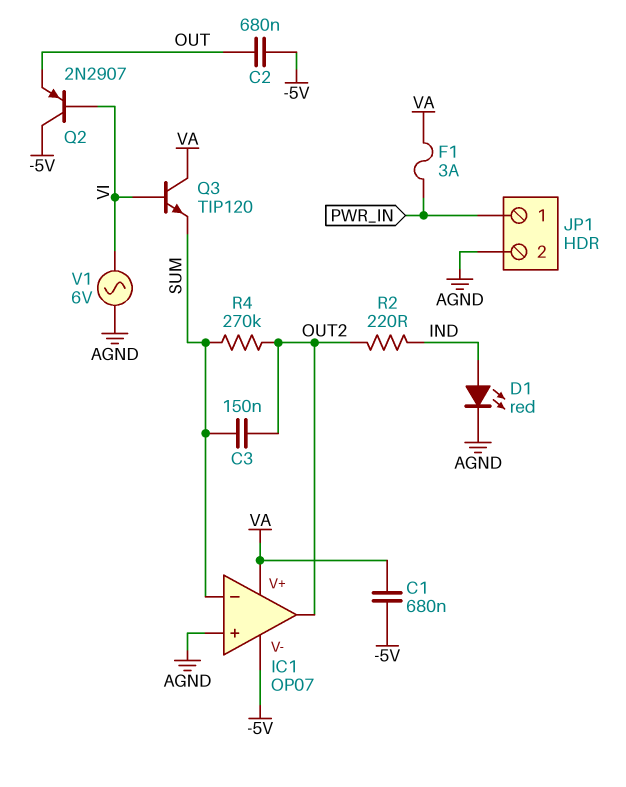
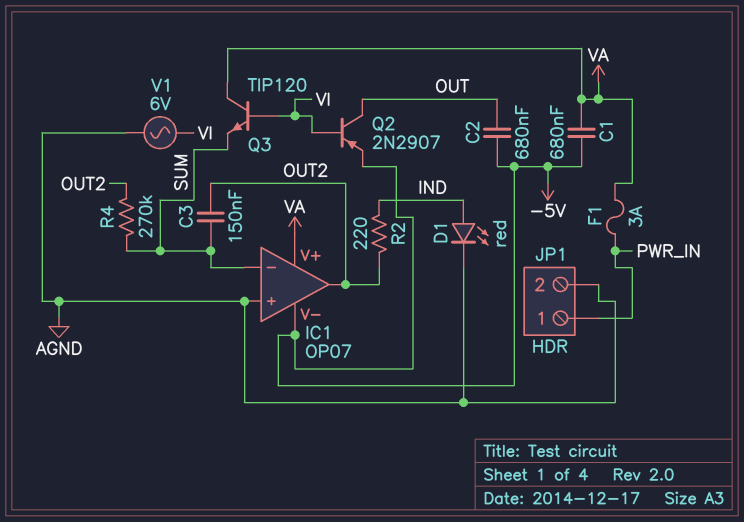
Q2: PNP 2N2907 (B VI, C -5V, E OUT) -> PNP 2N2907 (B VI, C OUT, E -5V)

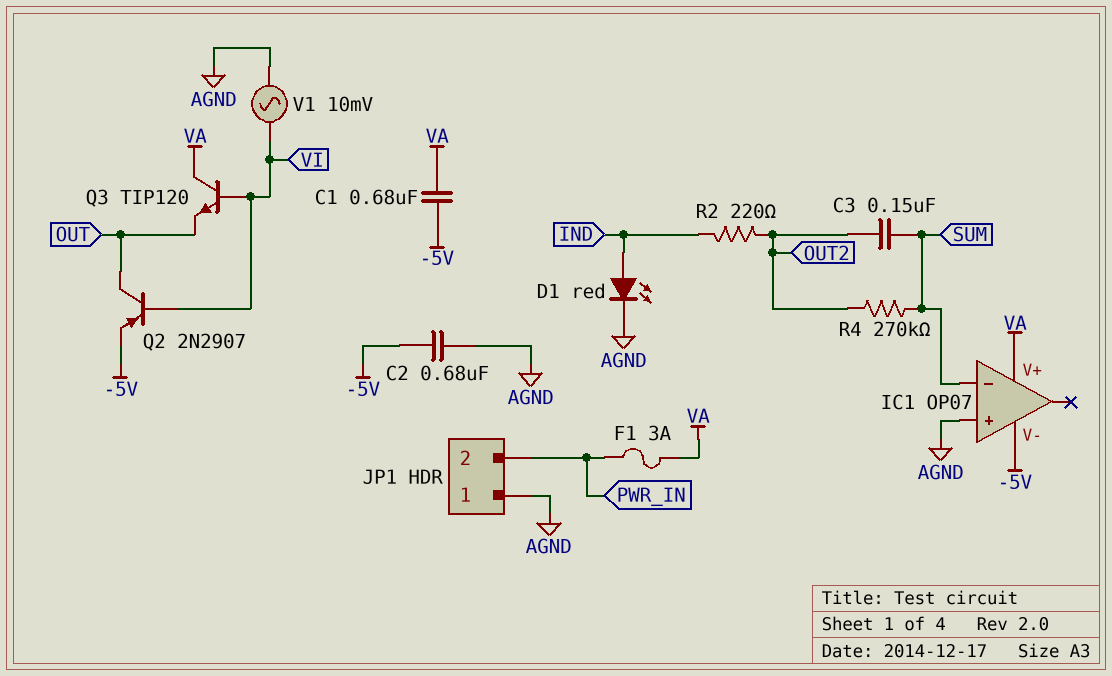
C2: 680nF (-5V, OUT) -> 680nF (-5V, AGND)
IC1 pin out: OUT2 -> none
JP1 pin 1: PWR_IN -> AGND
JP1 pin 2: AGND -> PWR_IN
Q3: NPN TIP120 (B VI, C VA, E SUM) -> NPN TIP120 (B VI, C VA, E OUT)
V1: AC 6V (AGND, VI) -> AC 10mV (AGND, VI)

